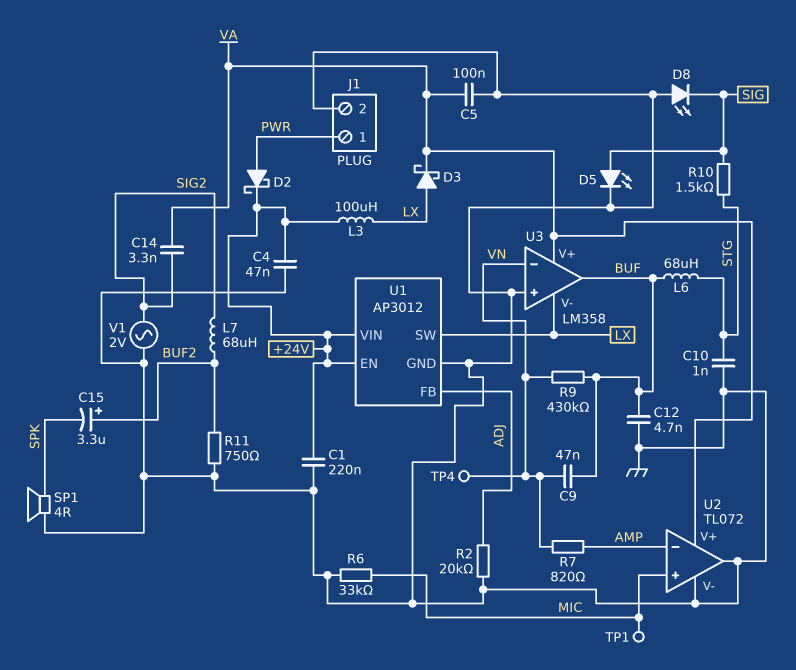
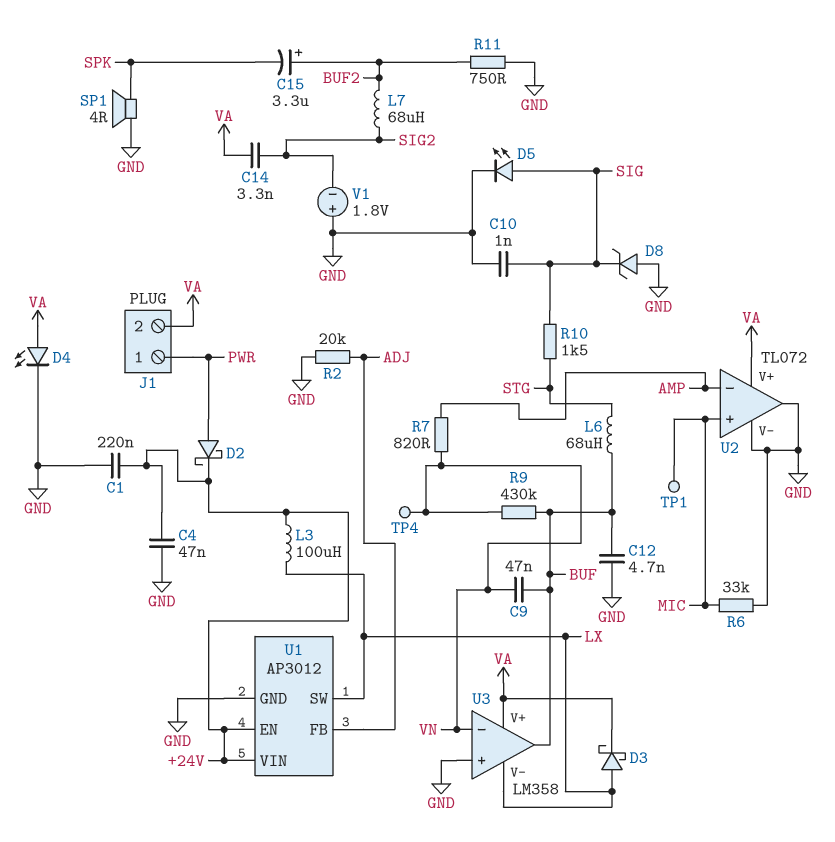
C5: 100nF (GND, VA) -> none
C10: 1nF (GND, STG) -> 1nF (GND, SIG)
D4: none -> LED (A VA, K GND)
D8: LED (A GND, K SIG) -> zener (A GND, K SIG)
J1 pin 2: GND -> VA
V1: AC 2V (GND, SIG2) -> 1.8V (plus GND, minus SIG2)

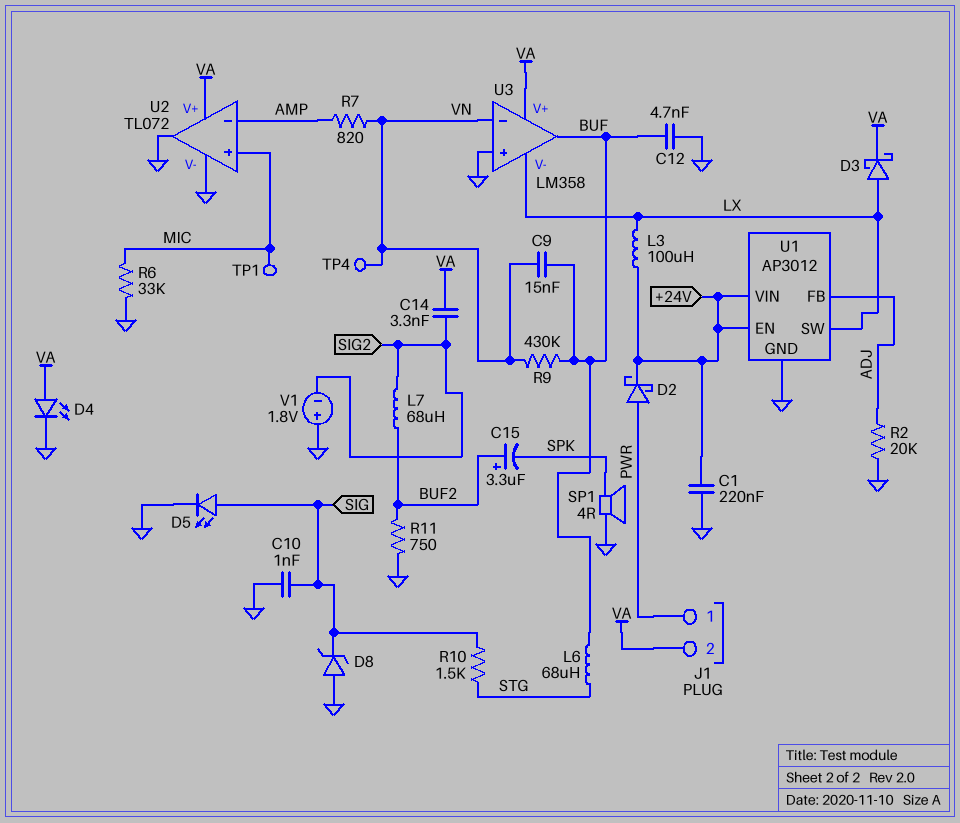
C4: 47nF (+24V, GND) -> none
C9: 47nF (BUF, VN) -> 15nF (BUF, VN)

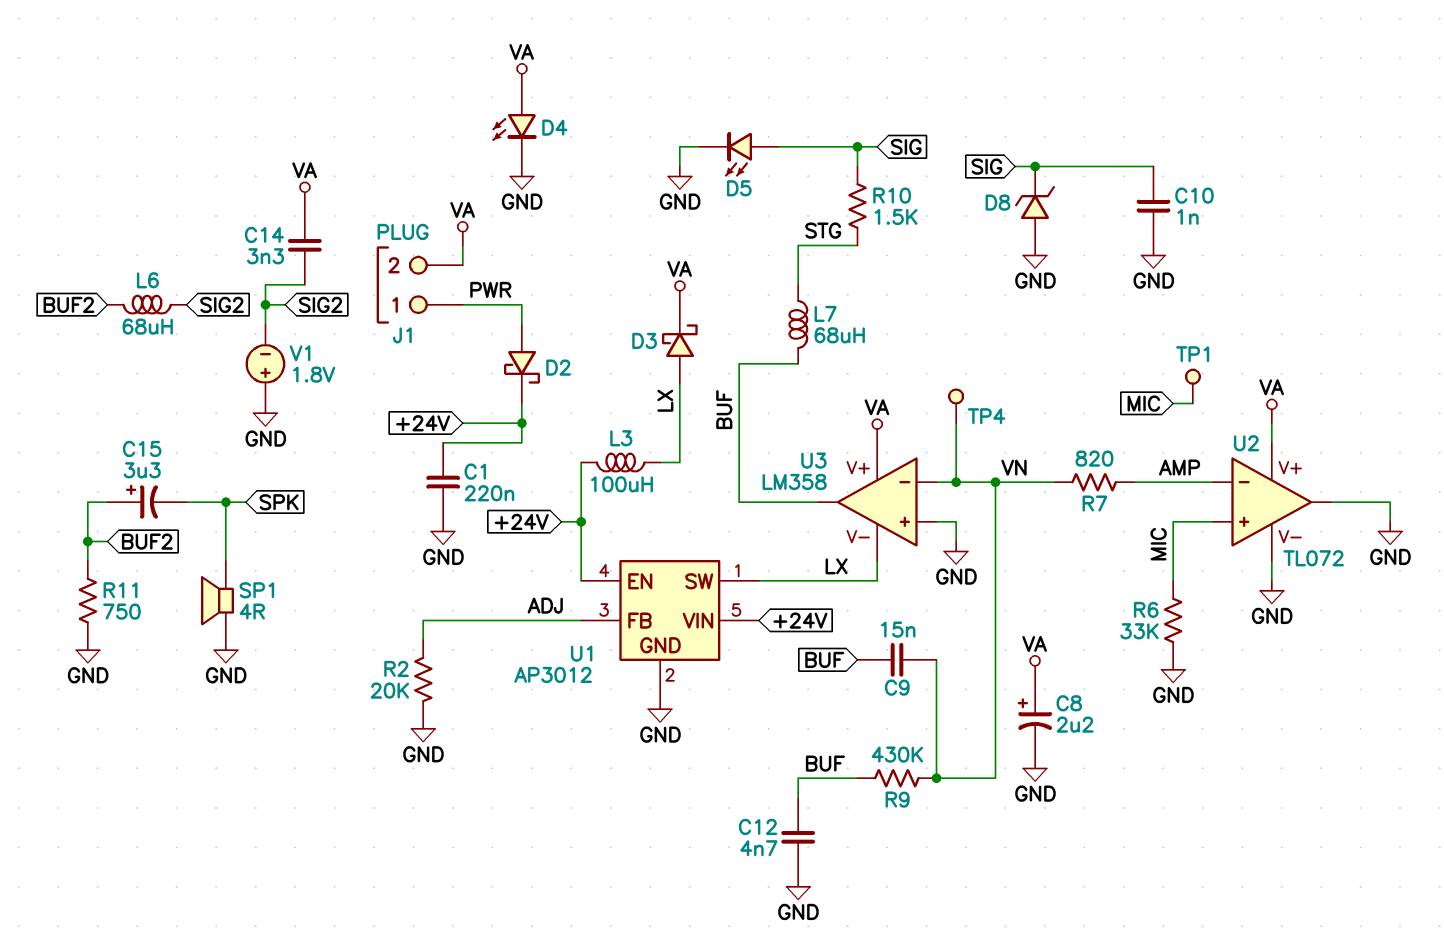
C8: none -> 2.2uF (plus VA, minus GND)
L6: 68uH (BUF, STG) -> 68uH (BUF2, SIG2)
L7: 68uH (BUF2, SIG2) -> 68uH (BUF, STG)

